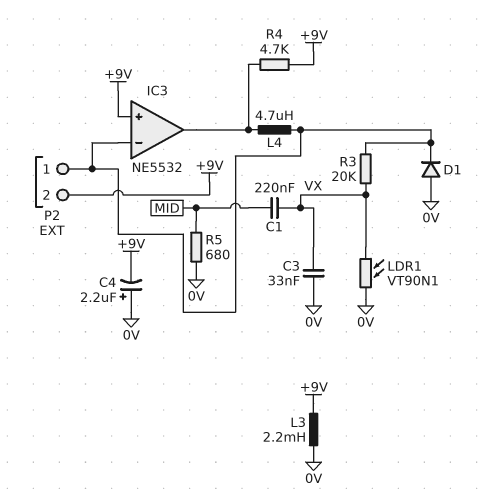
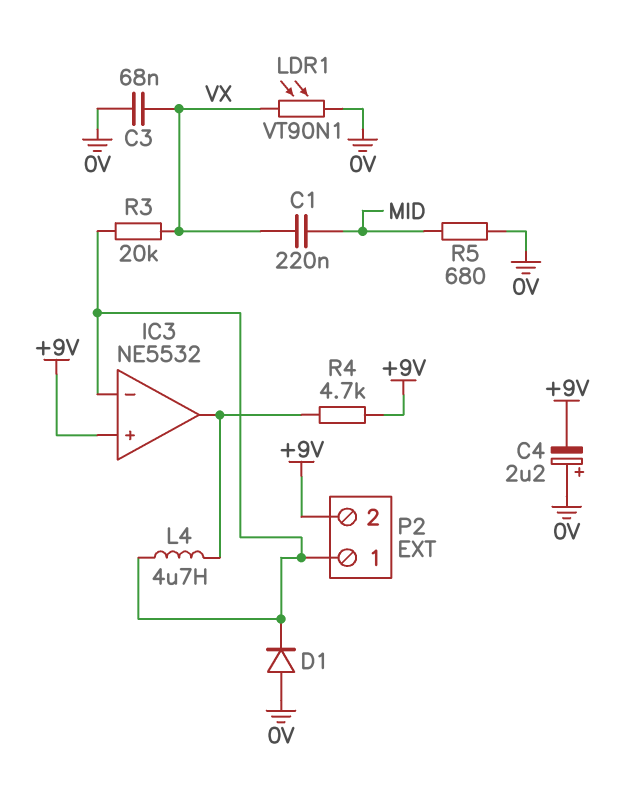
C3: 33nF (0V, VX) -> 68nF (0V, VX)
L3: 2.2mH (+9V, 0V) -> none

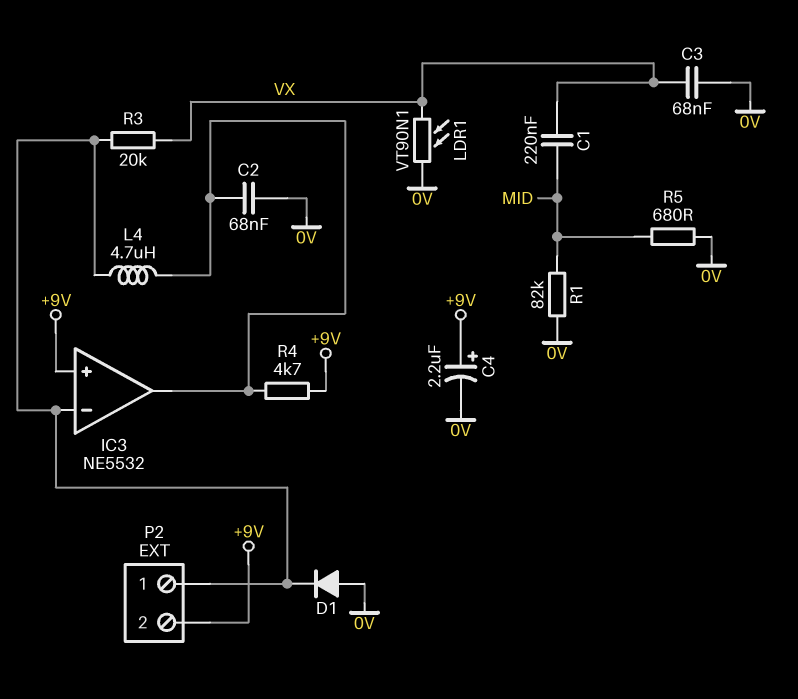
C2: none -> 68nF (0V, IC3/out)
C4: 2.2uF (plus 0V, minus +9V) -> 2.2uF (plus +9V, minus 0V)
R1: none -> 82k (0V, MID)

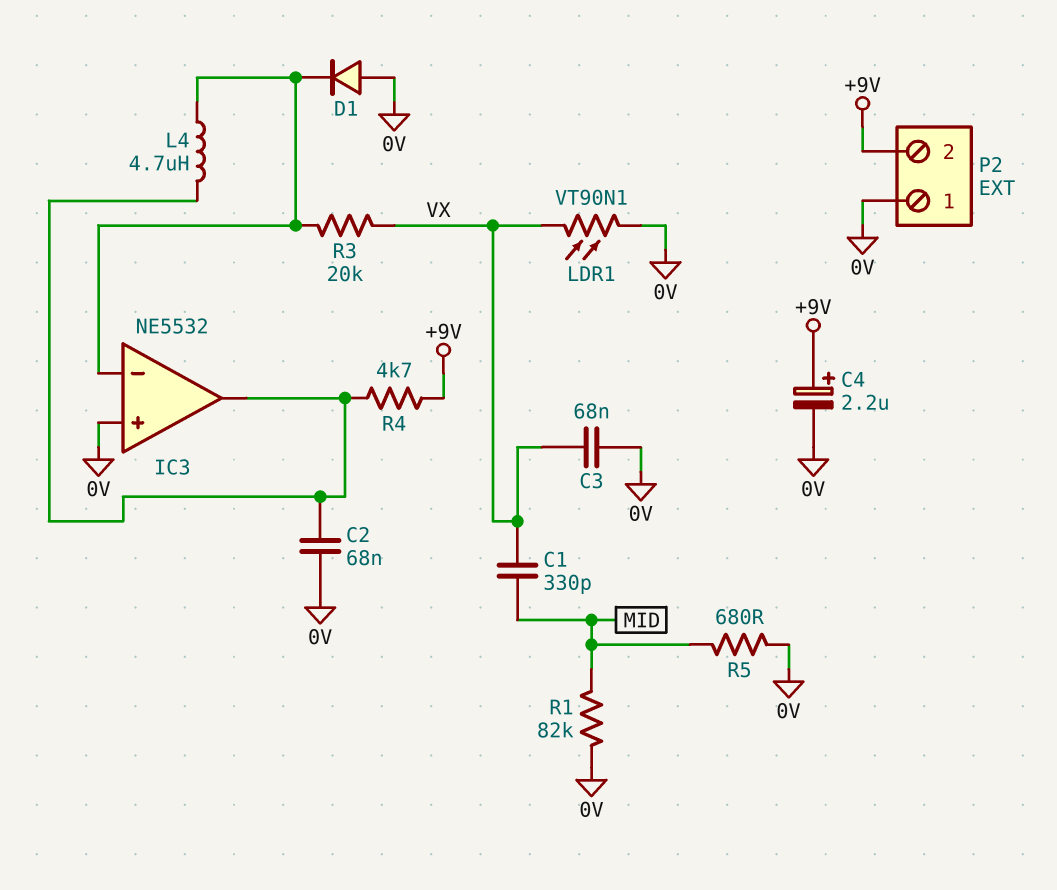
C1: 220nF (MID, VX) -> 330pF (MID, VX)
IC3 pin in+: +9V -> 0V
P2 pin 1: IC3/in- -> 0V

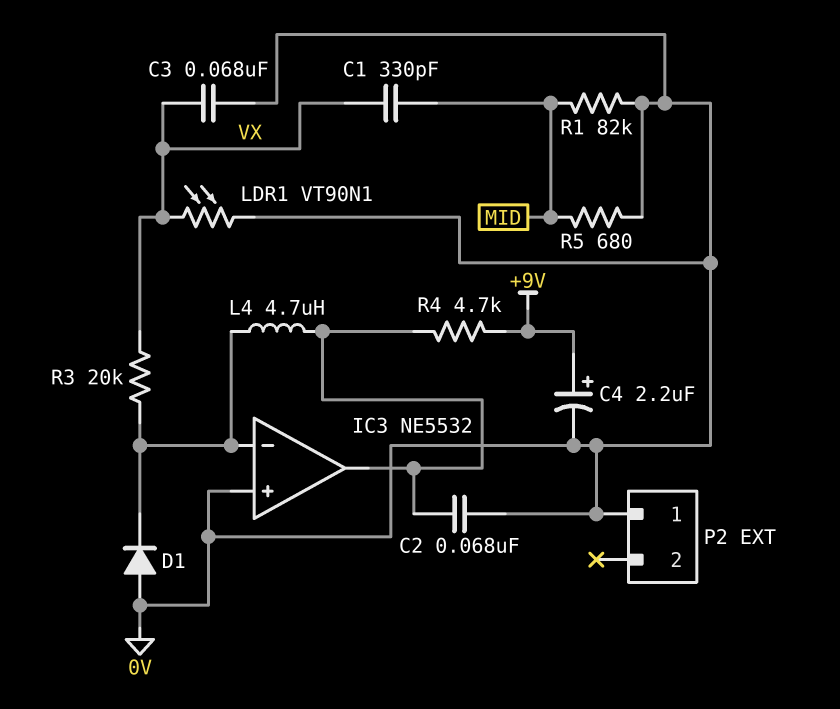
P2 pin 2: +9V -> none

